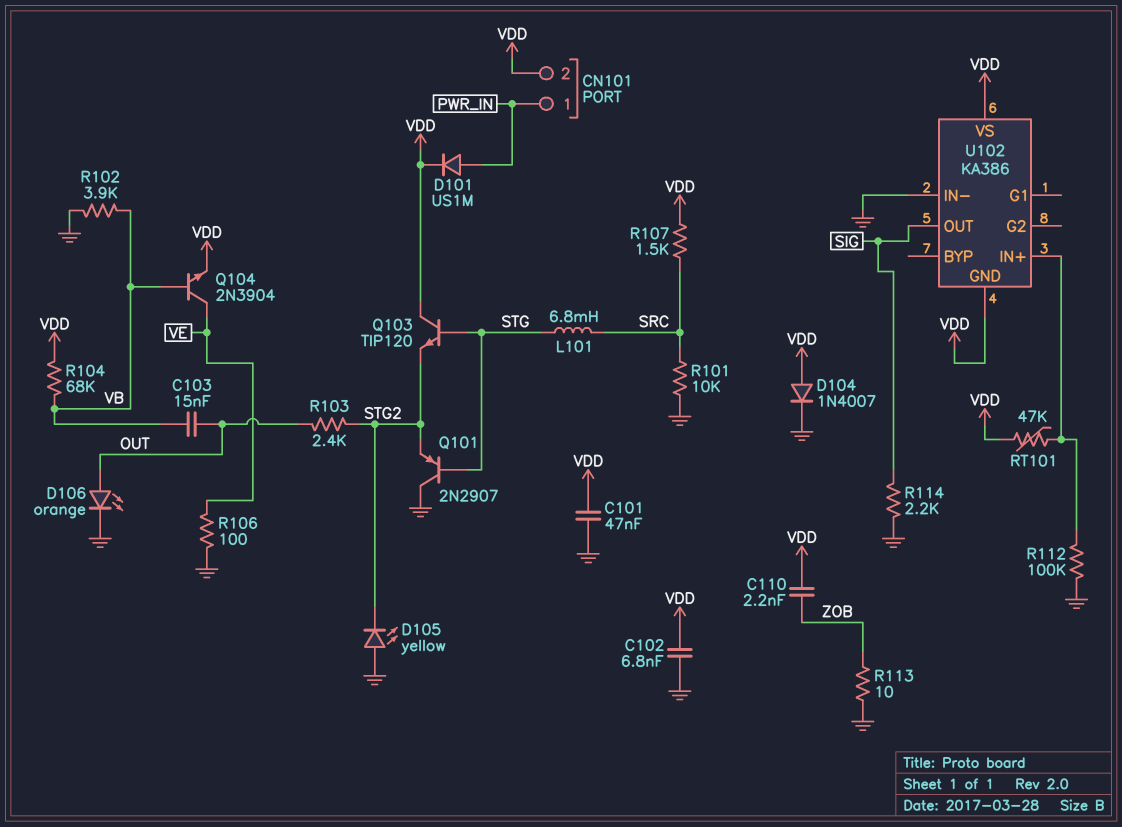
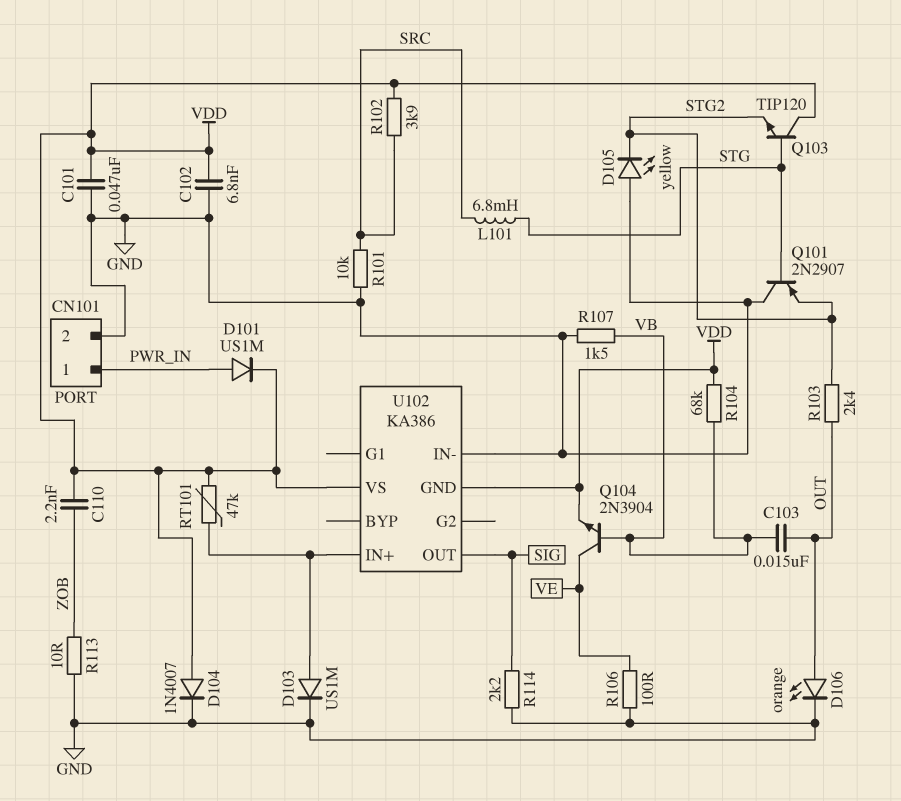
CN101 pin 2: VDD -> GND
D103: none -> diode US1M (A U102/IN+, K GND)
R102: 3.9k (GND, VB) -> 3.9k (SRC, VDD)
R107: 1.5k (SRC, VDD) -> 1.5k (GND, VB)
R112: 100k (GND, U102/IN+) -> none

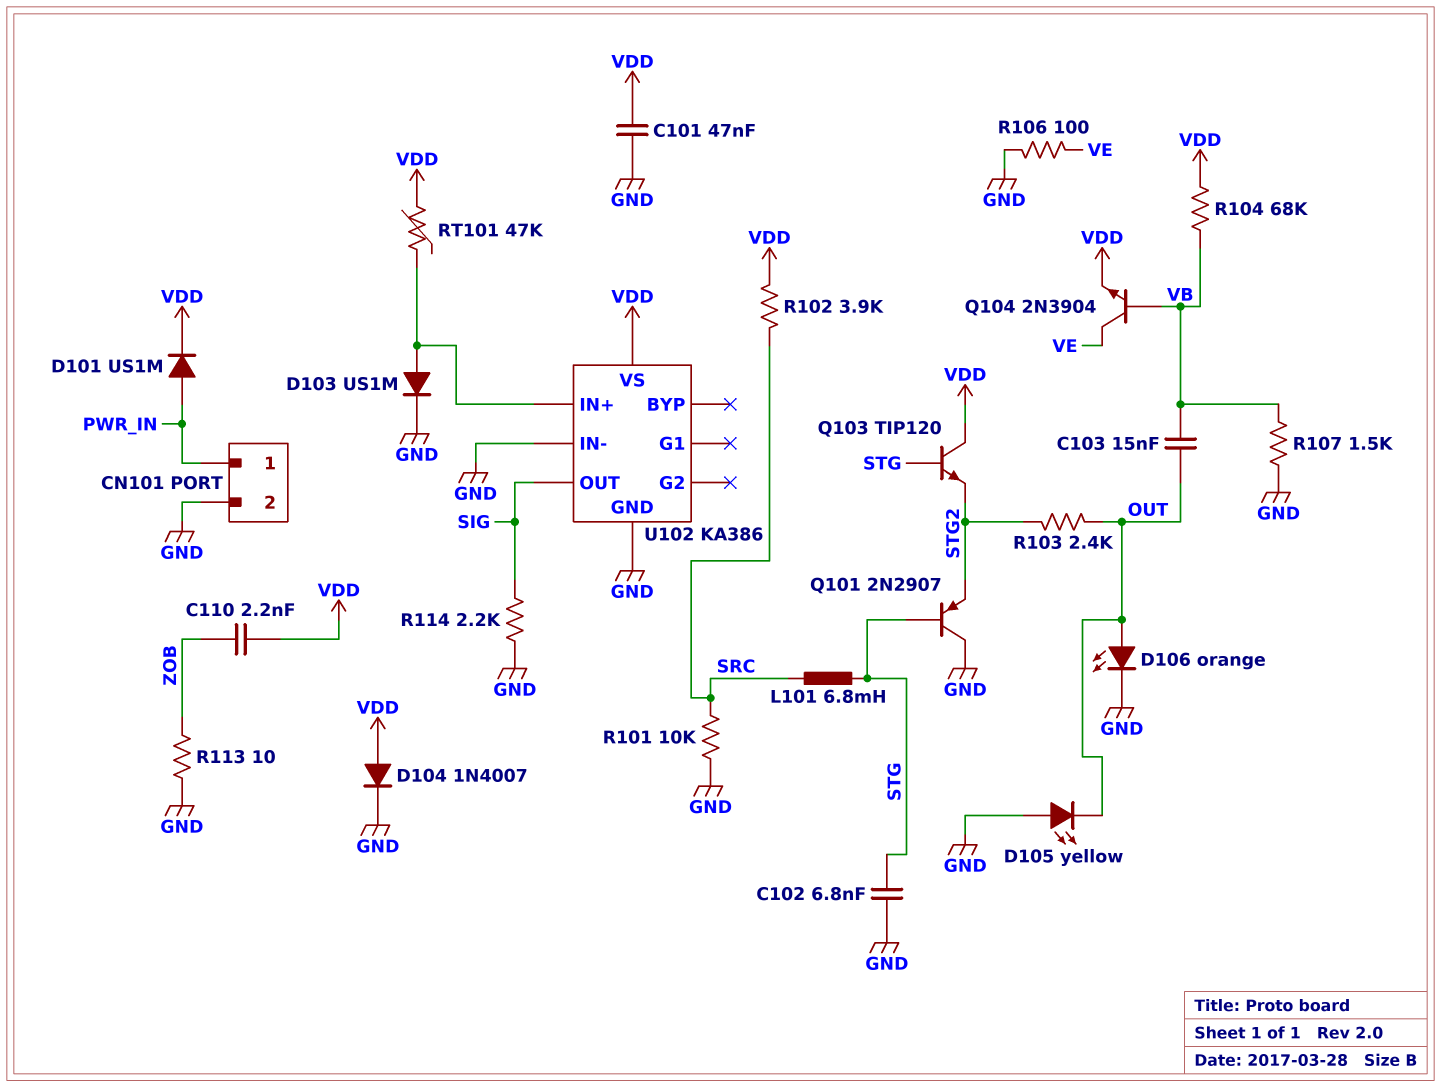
C102: 6.8nF (GND, VDD) -> 6.8nF (GND, STG)
D105: LED yellow (A GND, K STG2) -> LED yellow (A GND, K OUT)
U102 pin GND: VDD -> GND

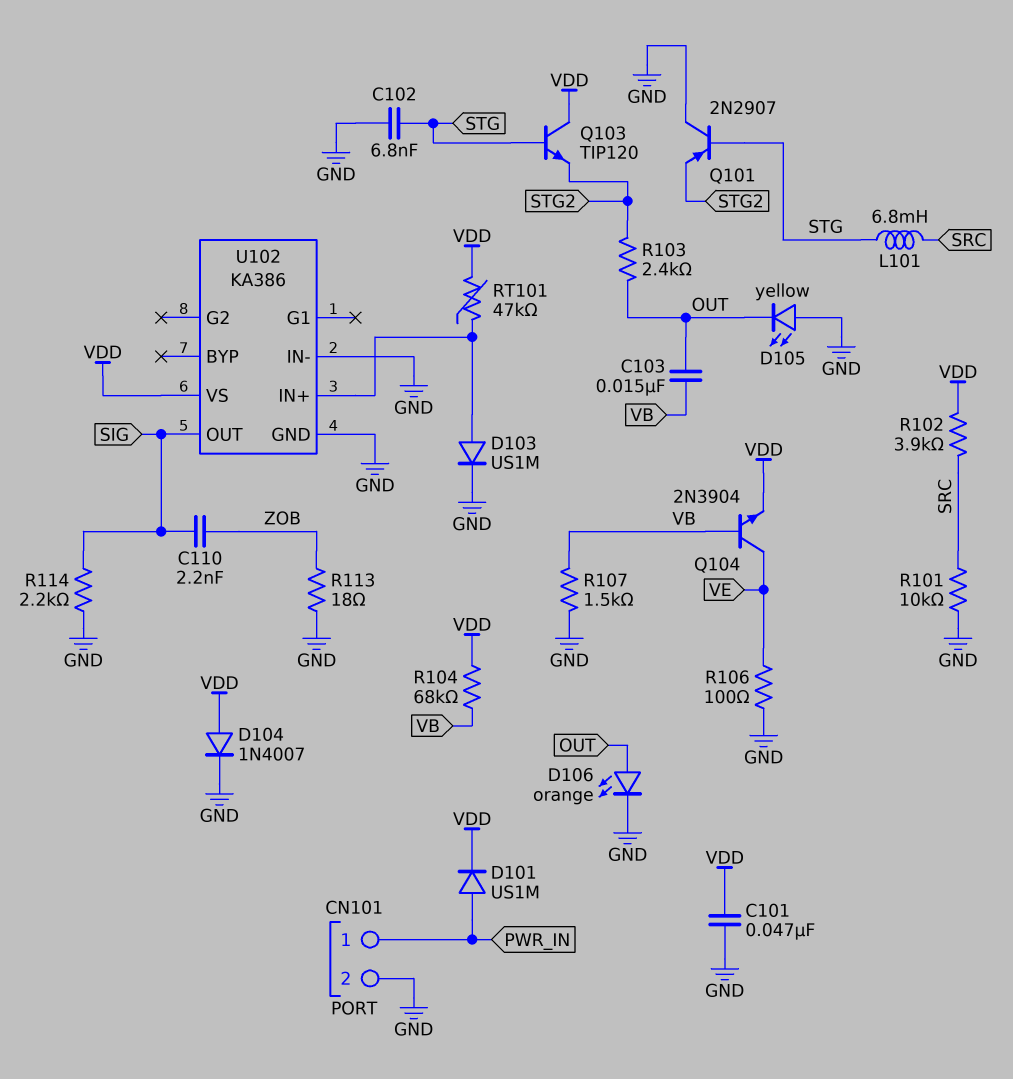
C110: 2.2nF (VDD, ZOB) -> 2.2nF (SIG, ZOB)
R113: 10 (GND, ZOB) -> 18 (GND, ZOB)

